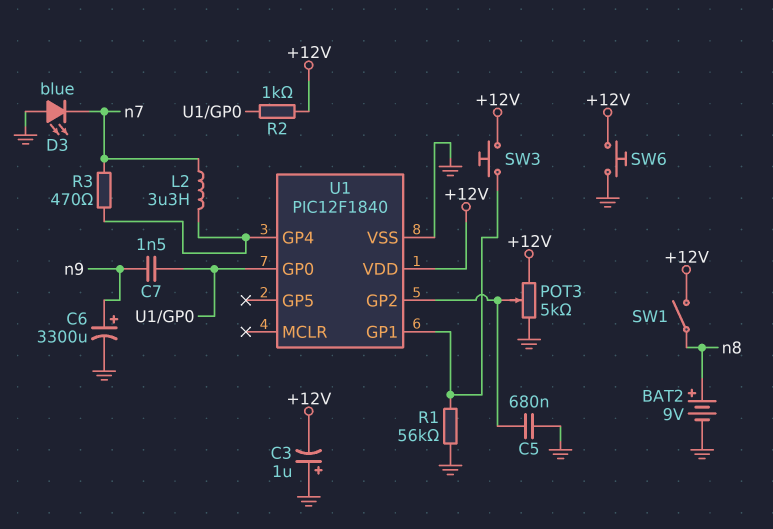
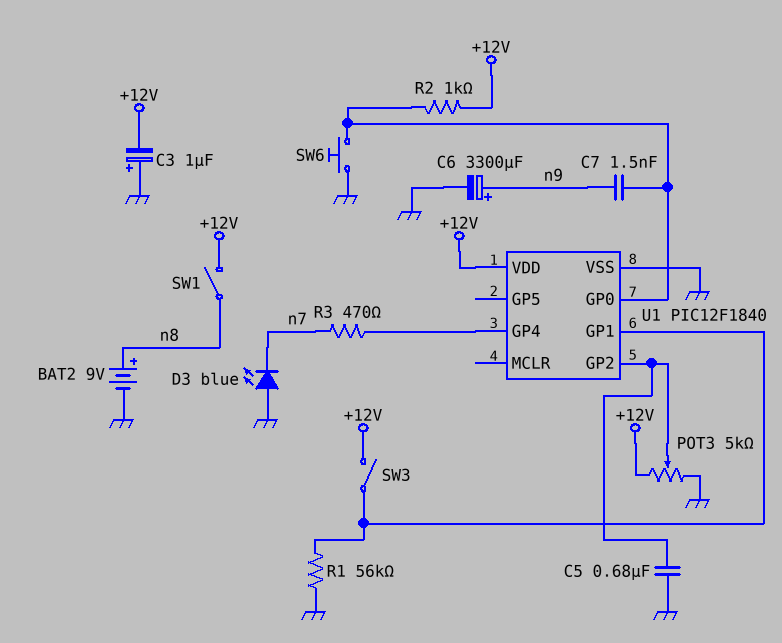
L2: 3.3uH (U1/GP4, n7) -> none
SW3: button (+12V, U1/GP1) -> switch (+12V, U1/GP1)
SW6: button (+12V, GND) -> button (GND, U1/GP0)

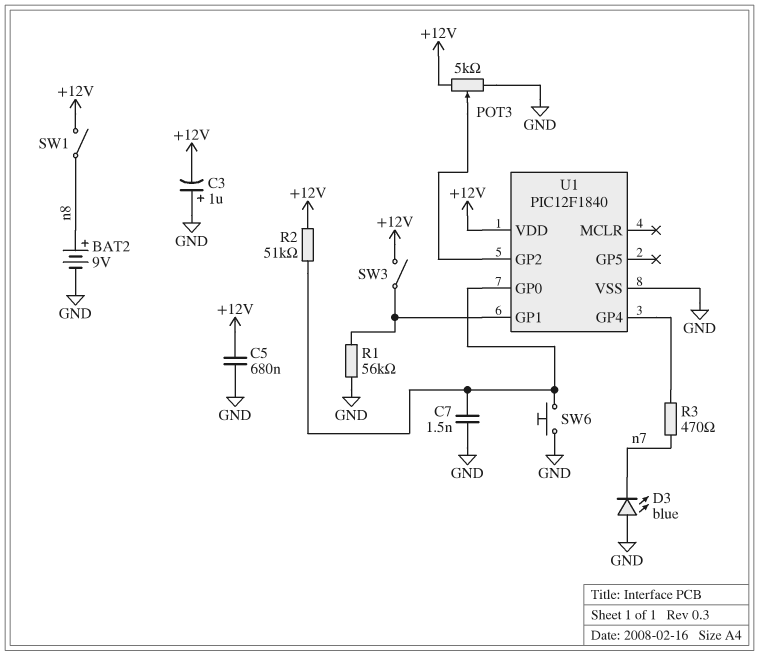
C5: 680nF (GND, U1/GP2) -> 680nF (+12V, GND)
C6: 3300uF (plus n9, minus GND) -> none
C7: 1.5nF (U1/GP0, n9) -> 1.5nF (GND, U1/GP0)
R2: 1k (+12V, U1/GP0) -> 51k (+12V, U1/GP0)

